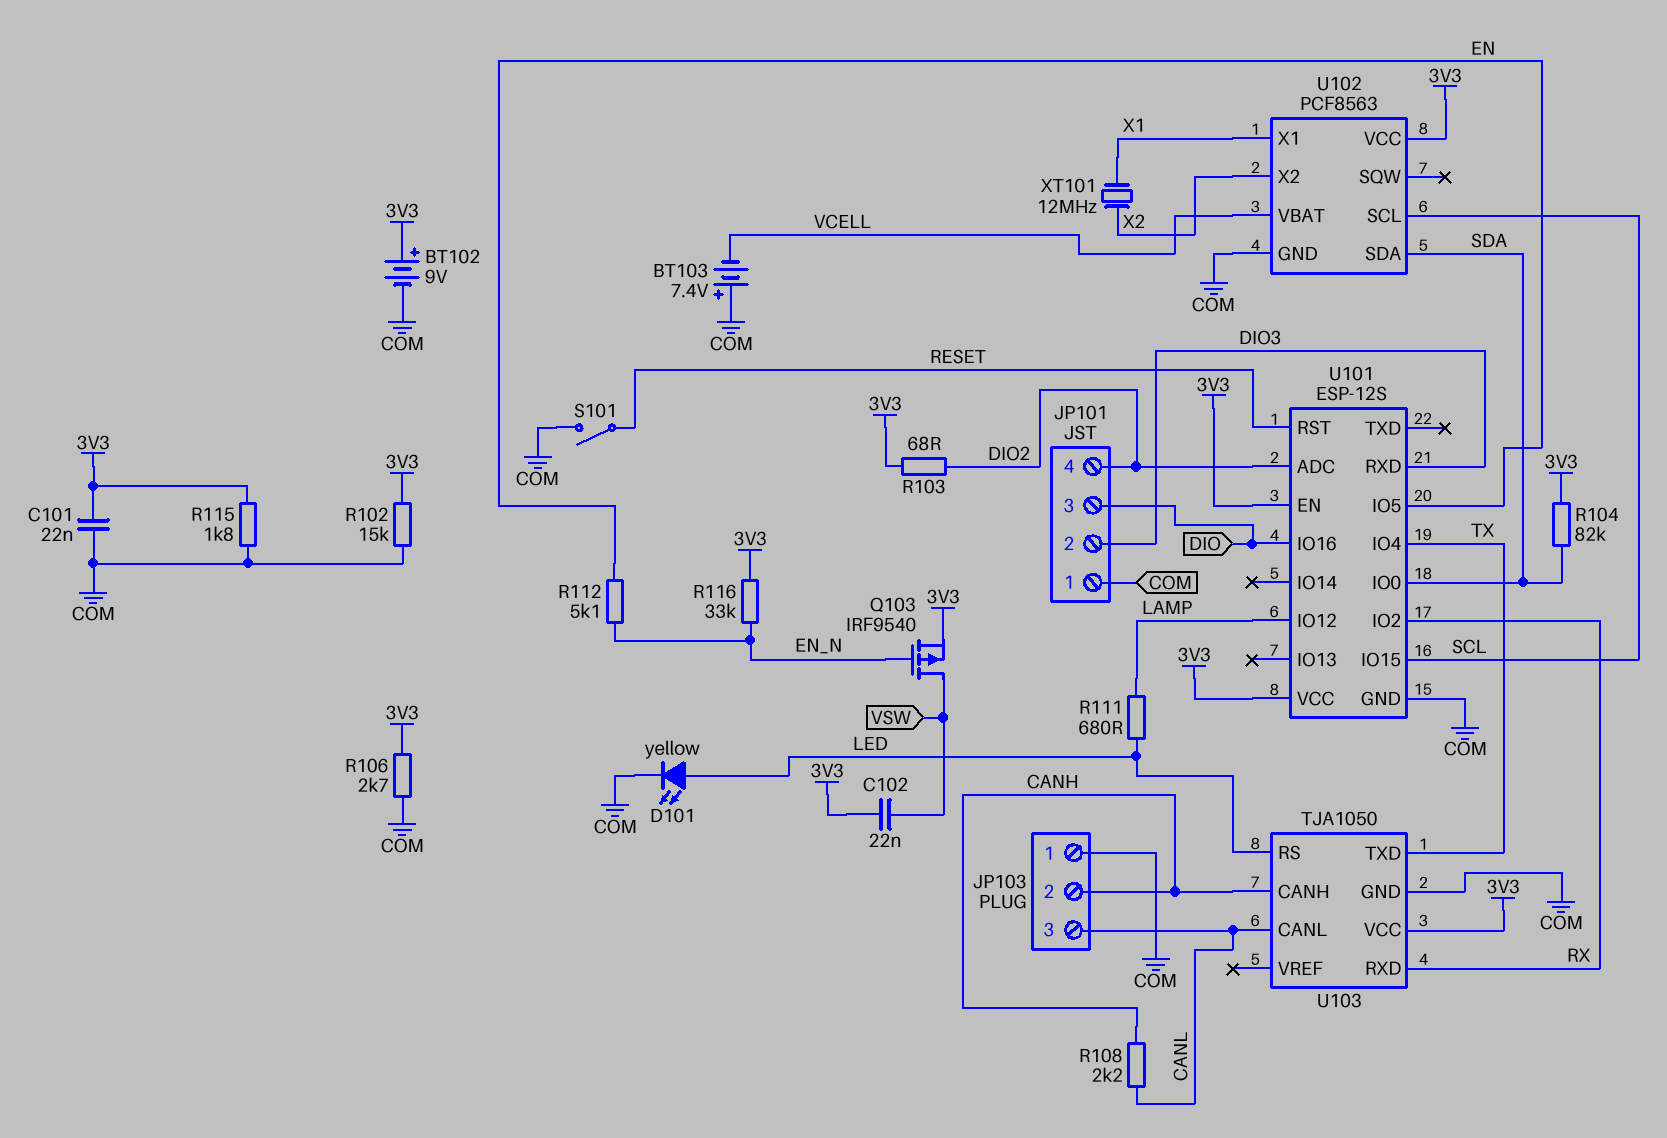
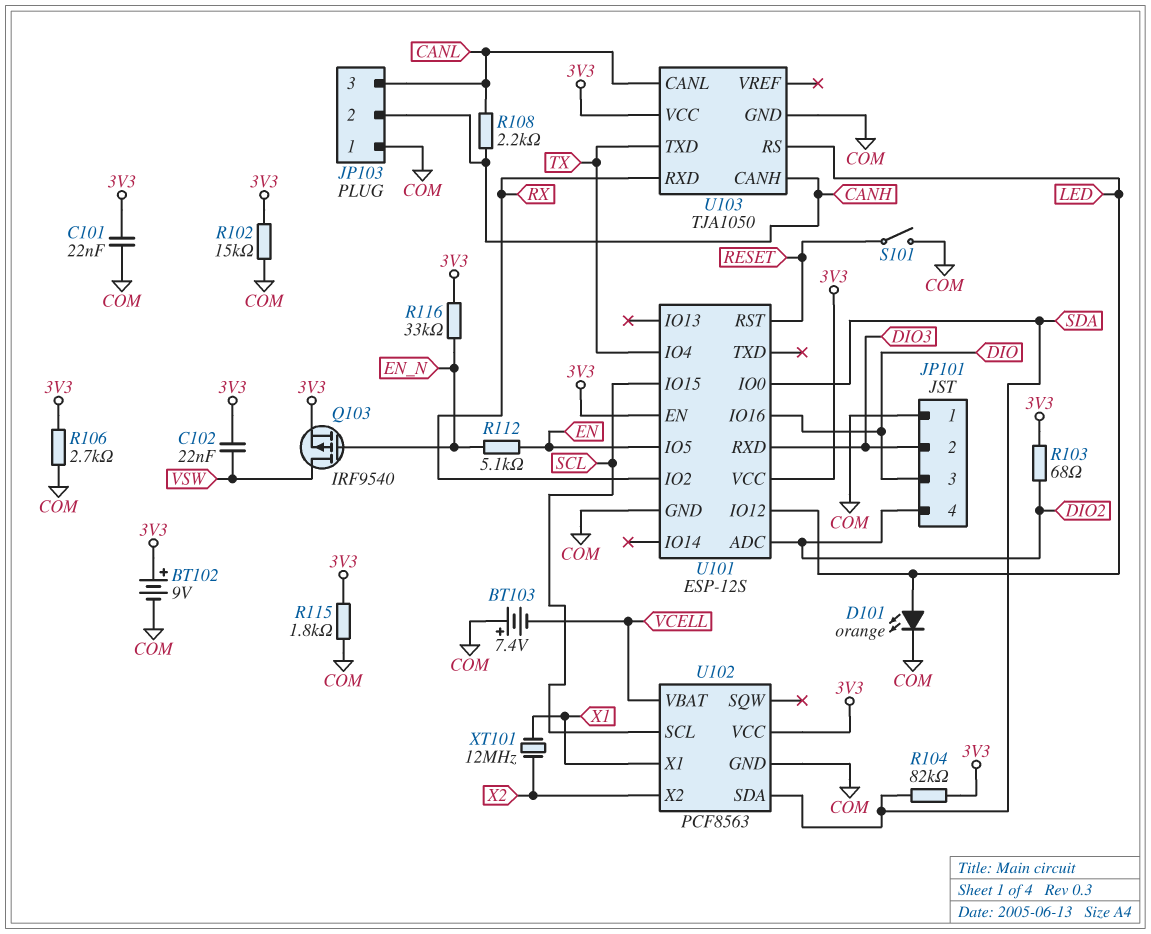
D101: LED yellow (A LED, K COM) -> LED orange (A LED, K COM)
R111: 680 (LAMP, LED) -> none
U101 pin IO12: LAMP -> LED

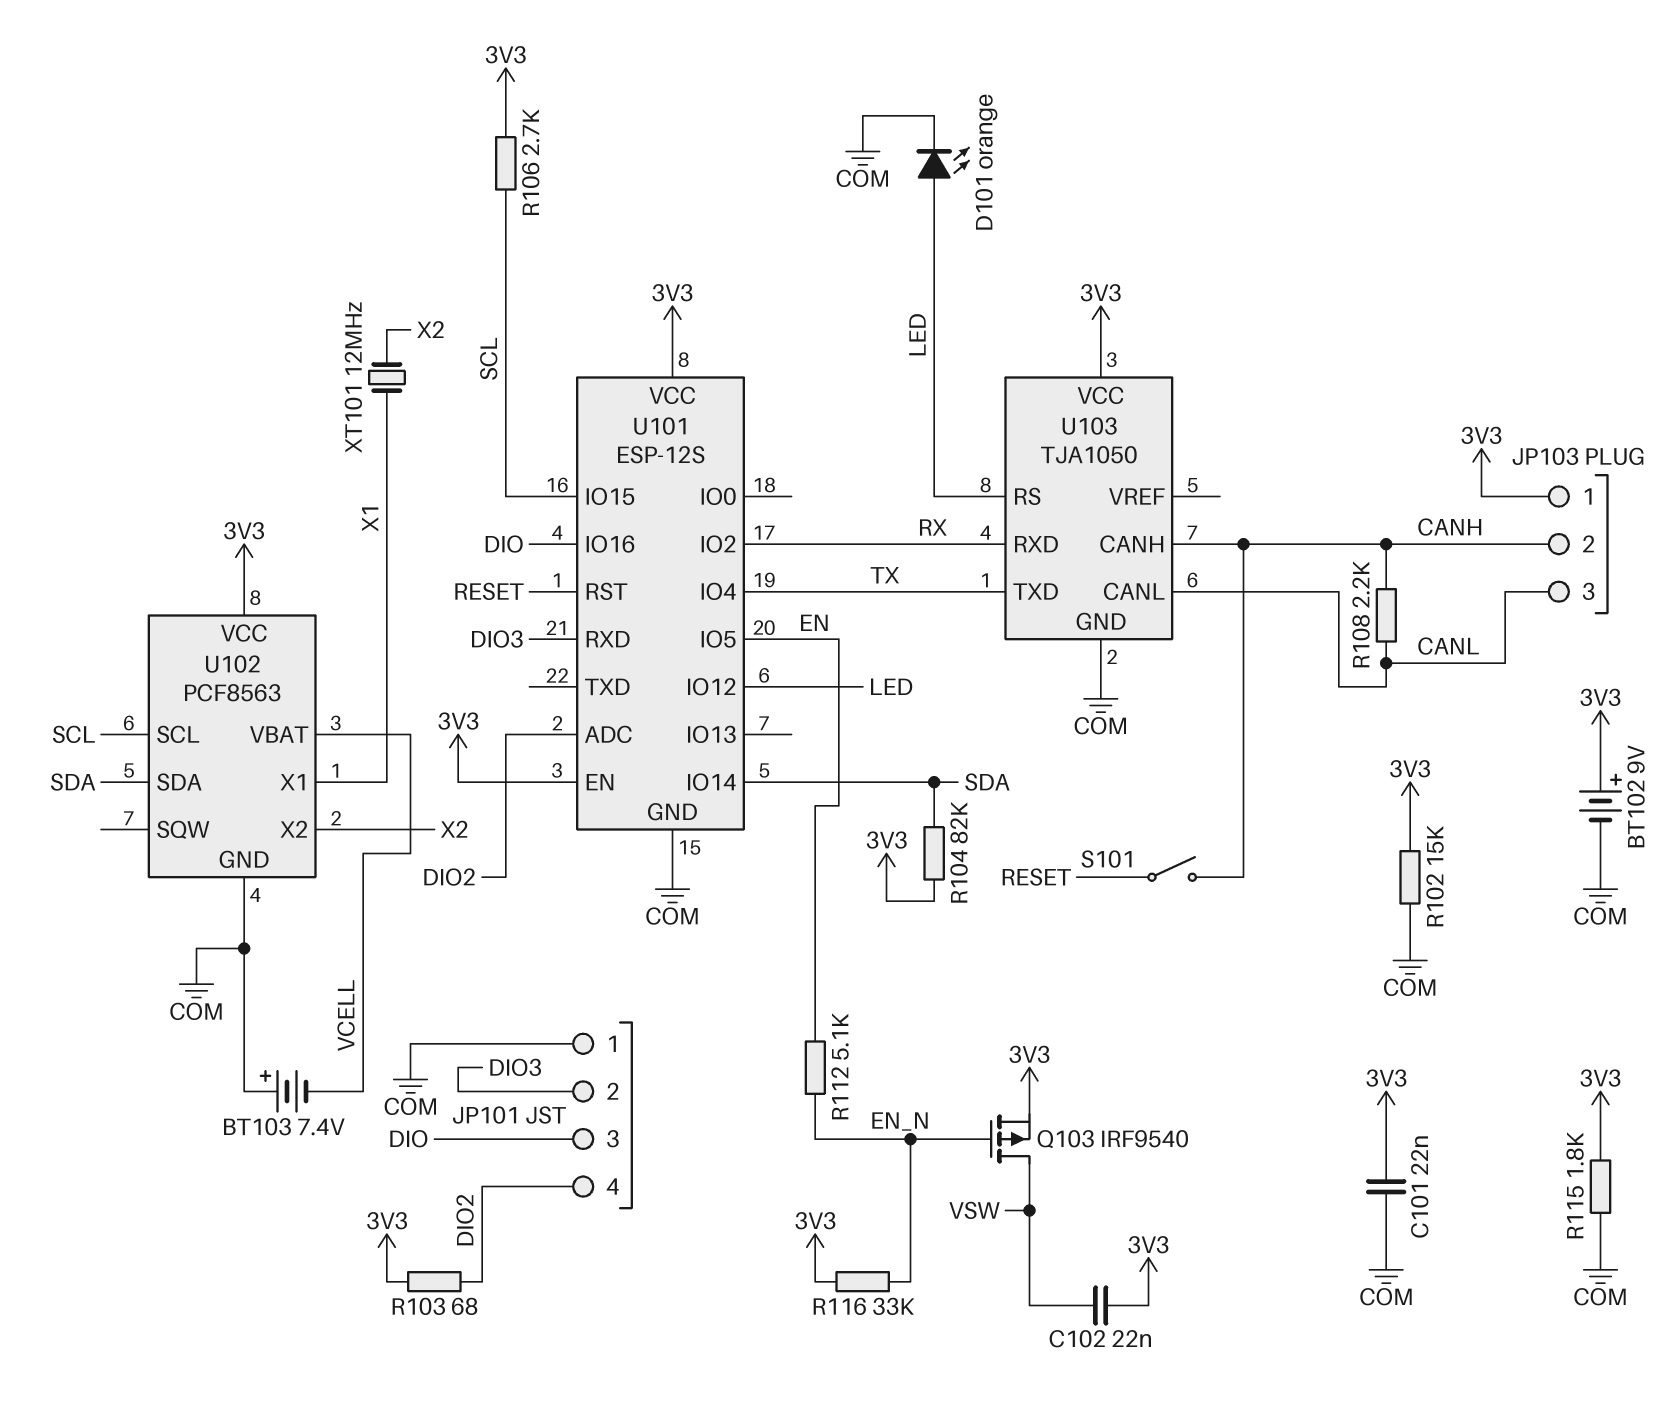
JP103 pin 1: COM -> 3V3
R106: 2.7k (3V3, COM) -> 2.7k (3V3, SCL)
S101: switch (COM, RESET) -> switch (CANH, RESET)
U101 pin IO0: SDA -> none
U101 pin IO14: none -> SDA

